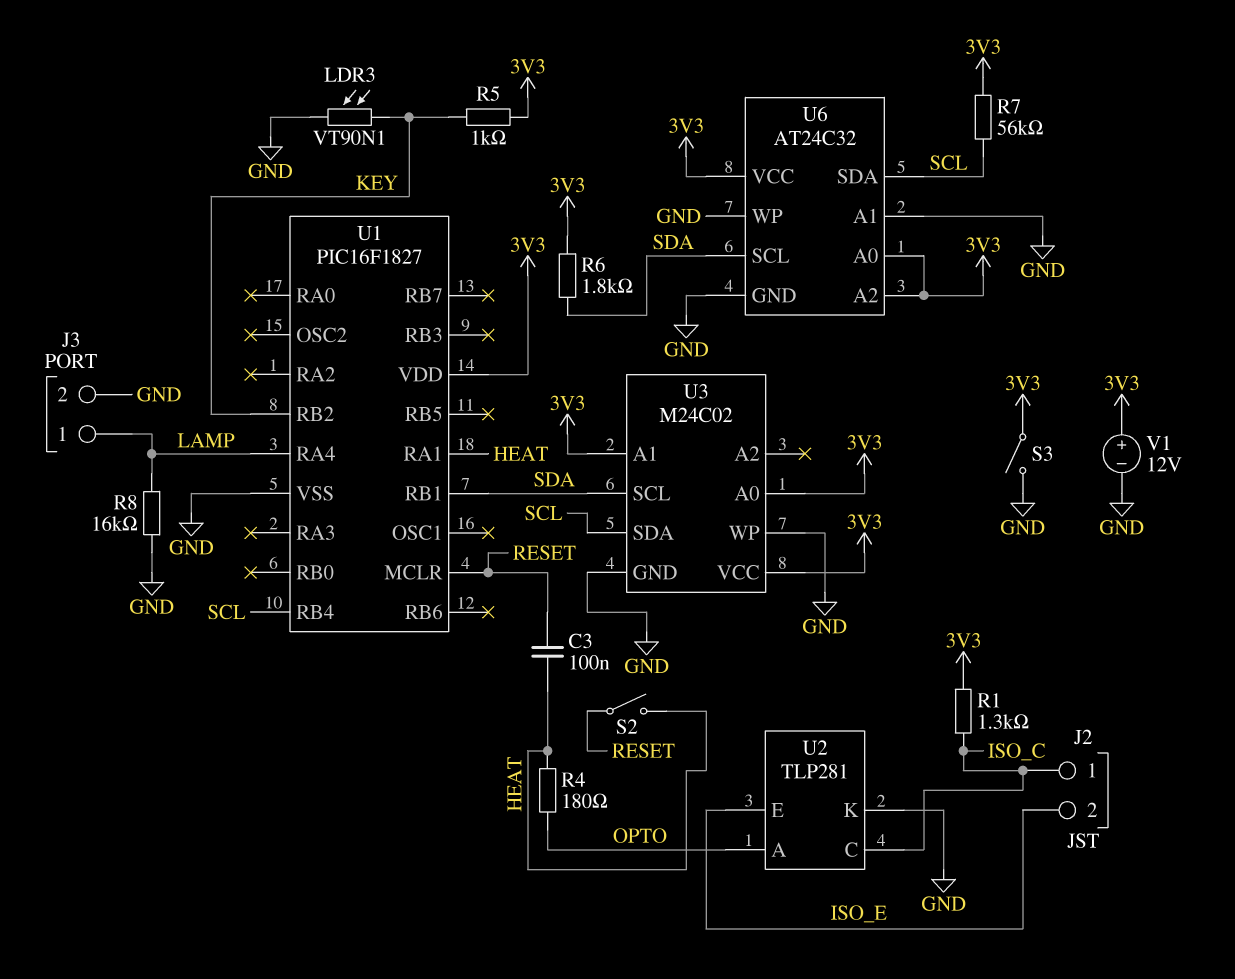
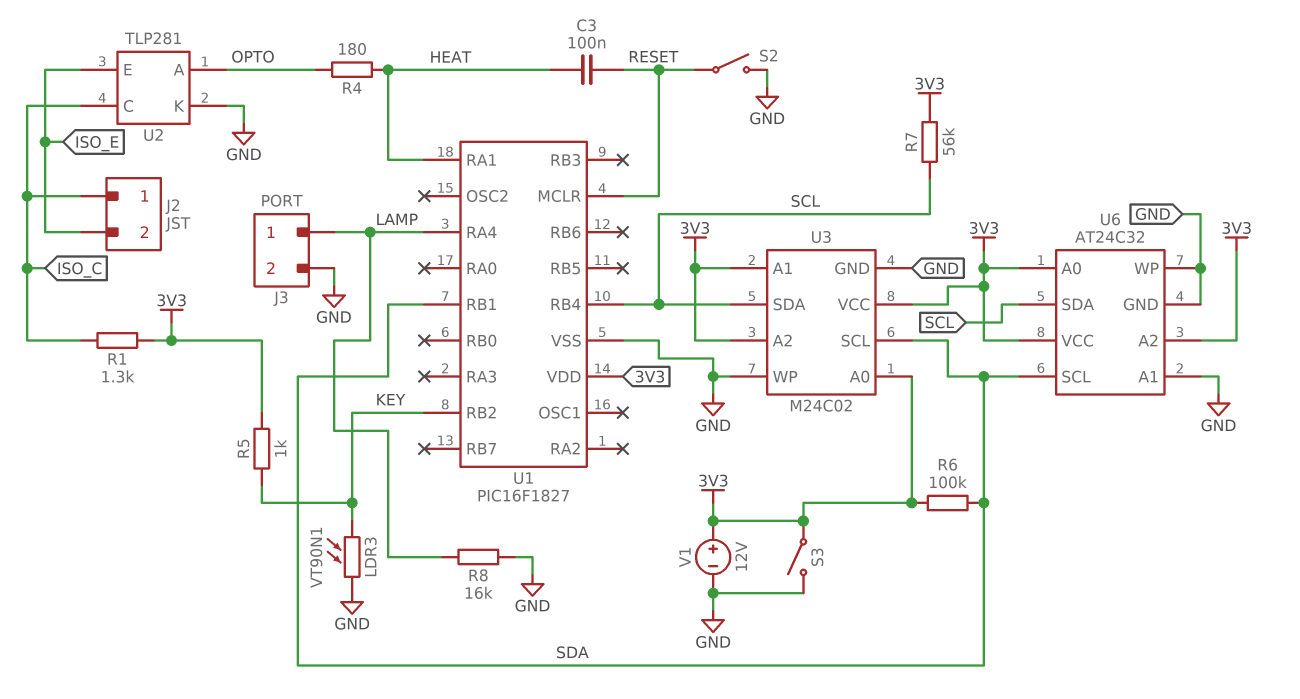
R6: 1.8k (3V3, SDA) -> 100k (3V3, SDA)
S2: switch (HEAT, RESET) -> switch (GND, RESET)
U3 pin A2: none -> 3V3

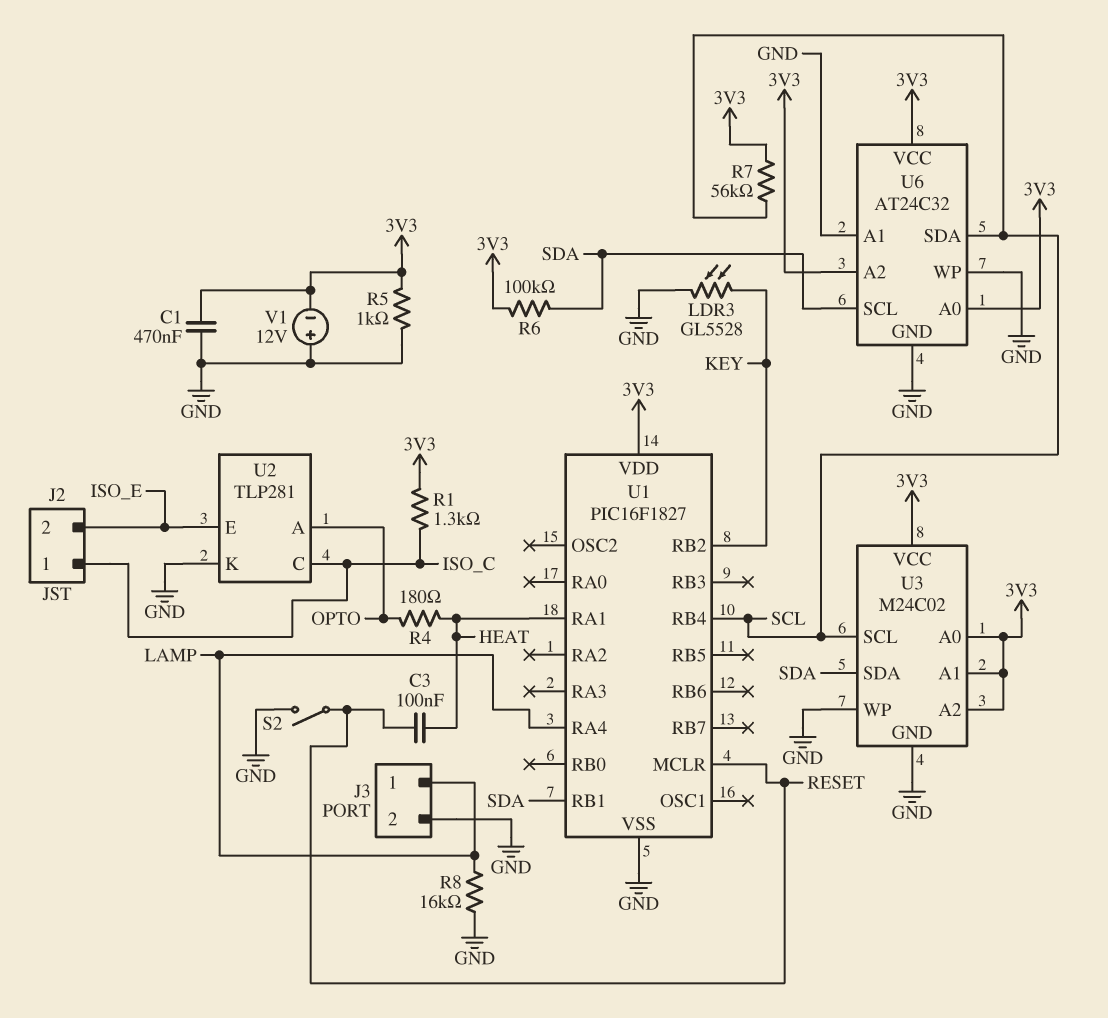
C1: none -> 470nF (3V3, GND)
LDR3: VT90N1 (GND, KEY) -> GL5528 (GND, KEY)
R5: 1k (3V3, KEY) -> 1k (3V3, GND)
S3: switch (3V3, GND) -> none
U3 pin SCL: SDA -> SCL
U3 pin SDA: SCL -> SDA
V1: 12V (plus 3V3, minus GND) -> 12V (plus GND, minus 3V3)

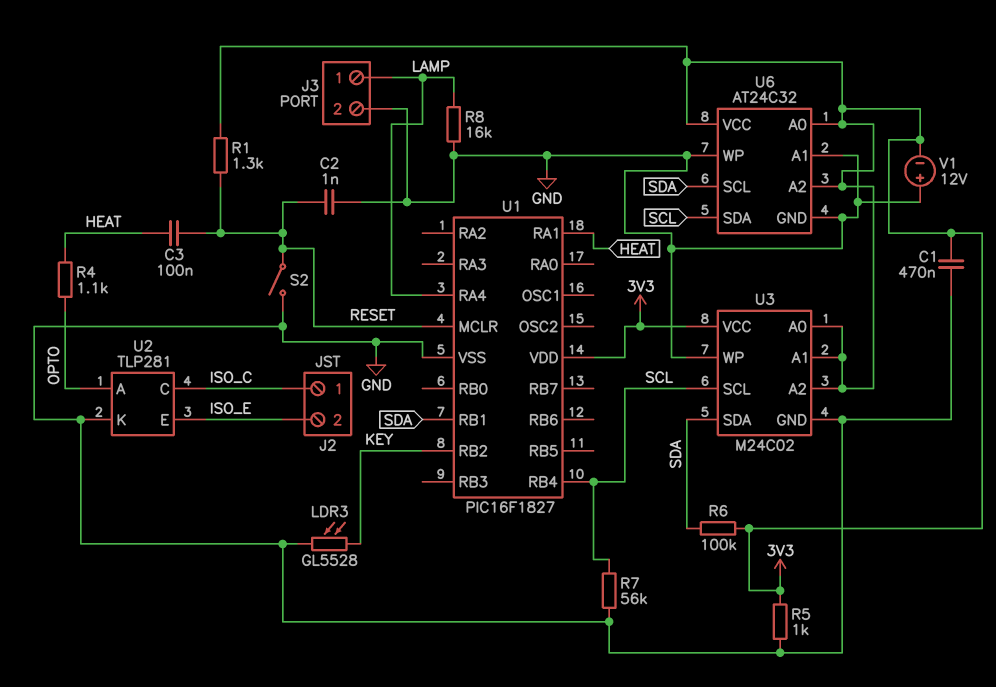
C2: none -> 1nF (GND, RESET)
R1: 1.3k (3V3, ISO_C) -> 1.3k (3V3, RESET)
R4: 180 (HEAT, OPTO) -> 1.1k (HEAT, OPTO)
R7: 56k (3V3, SCL) -> 56k (GND, SCL)

